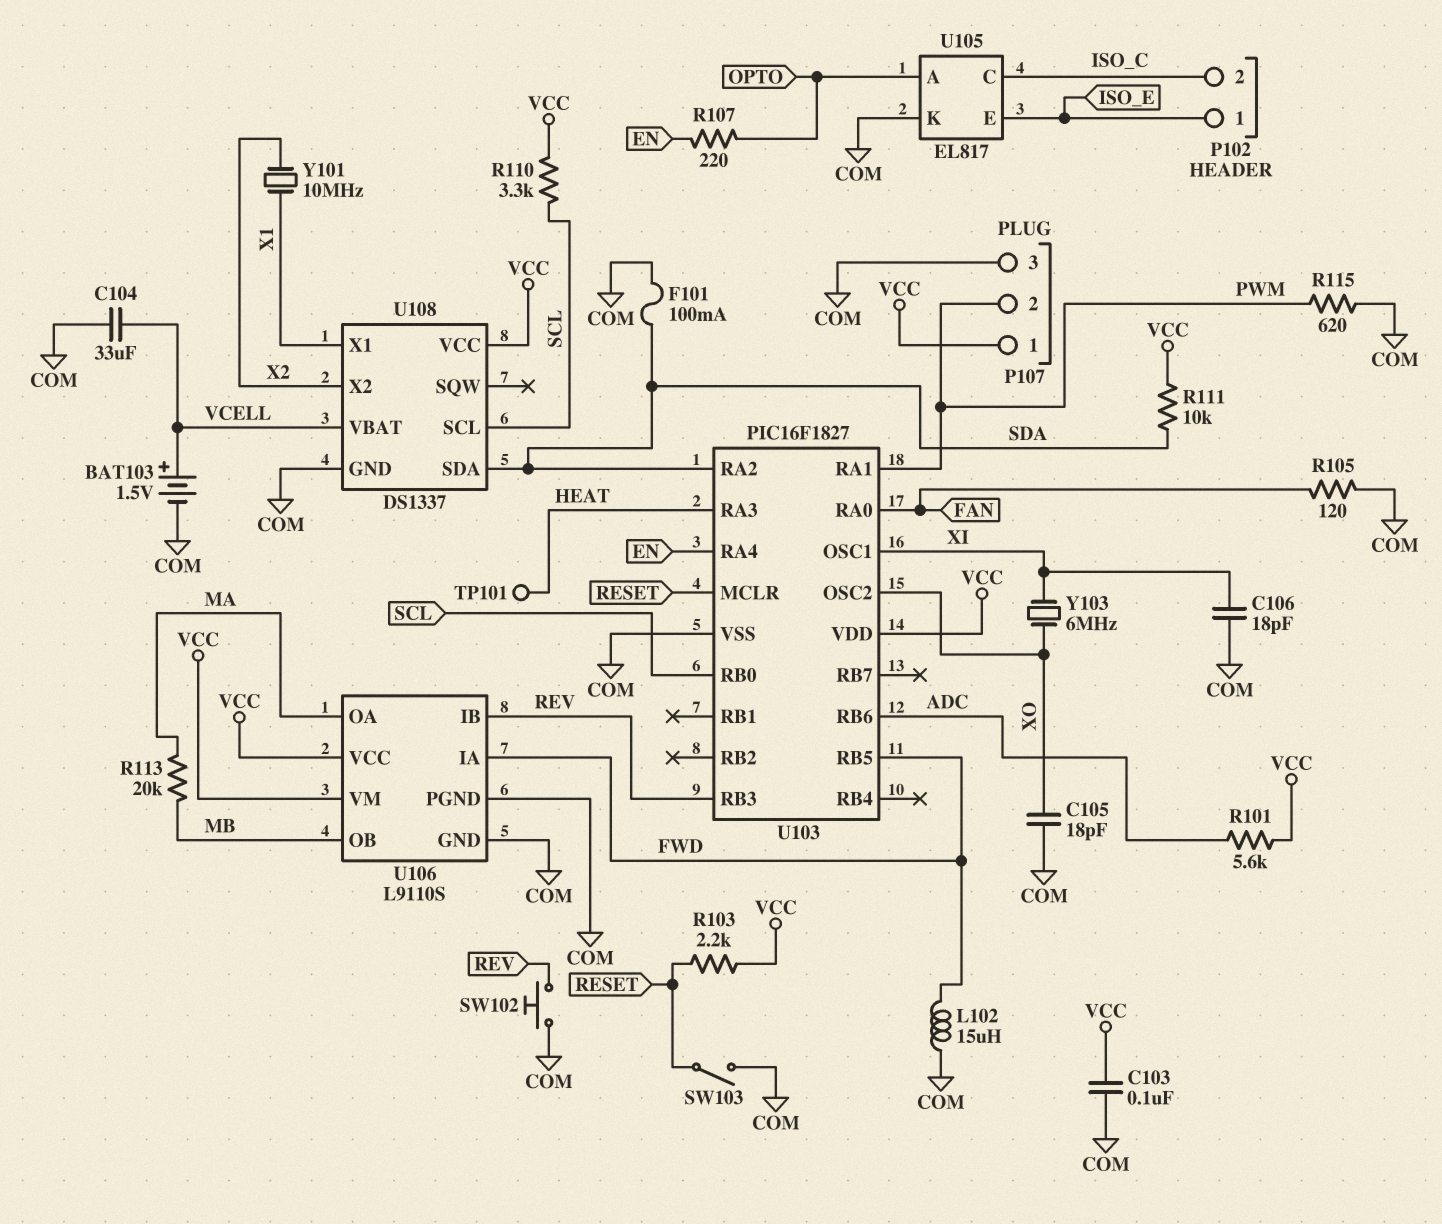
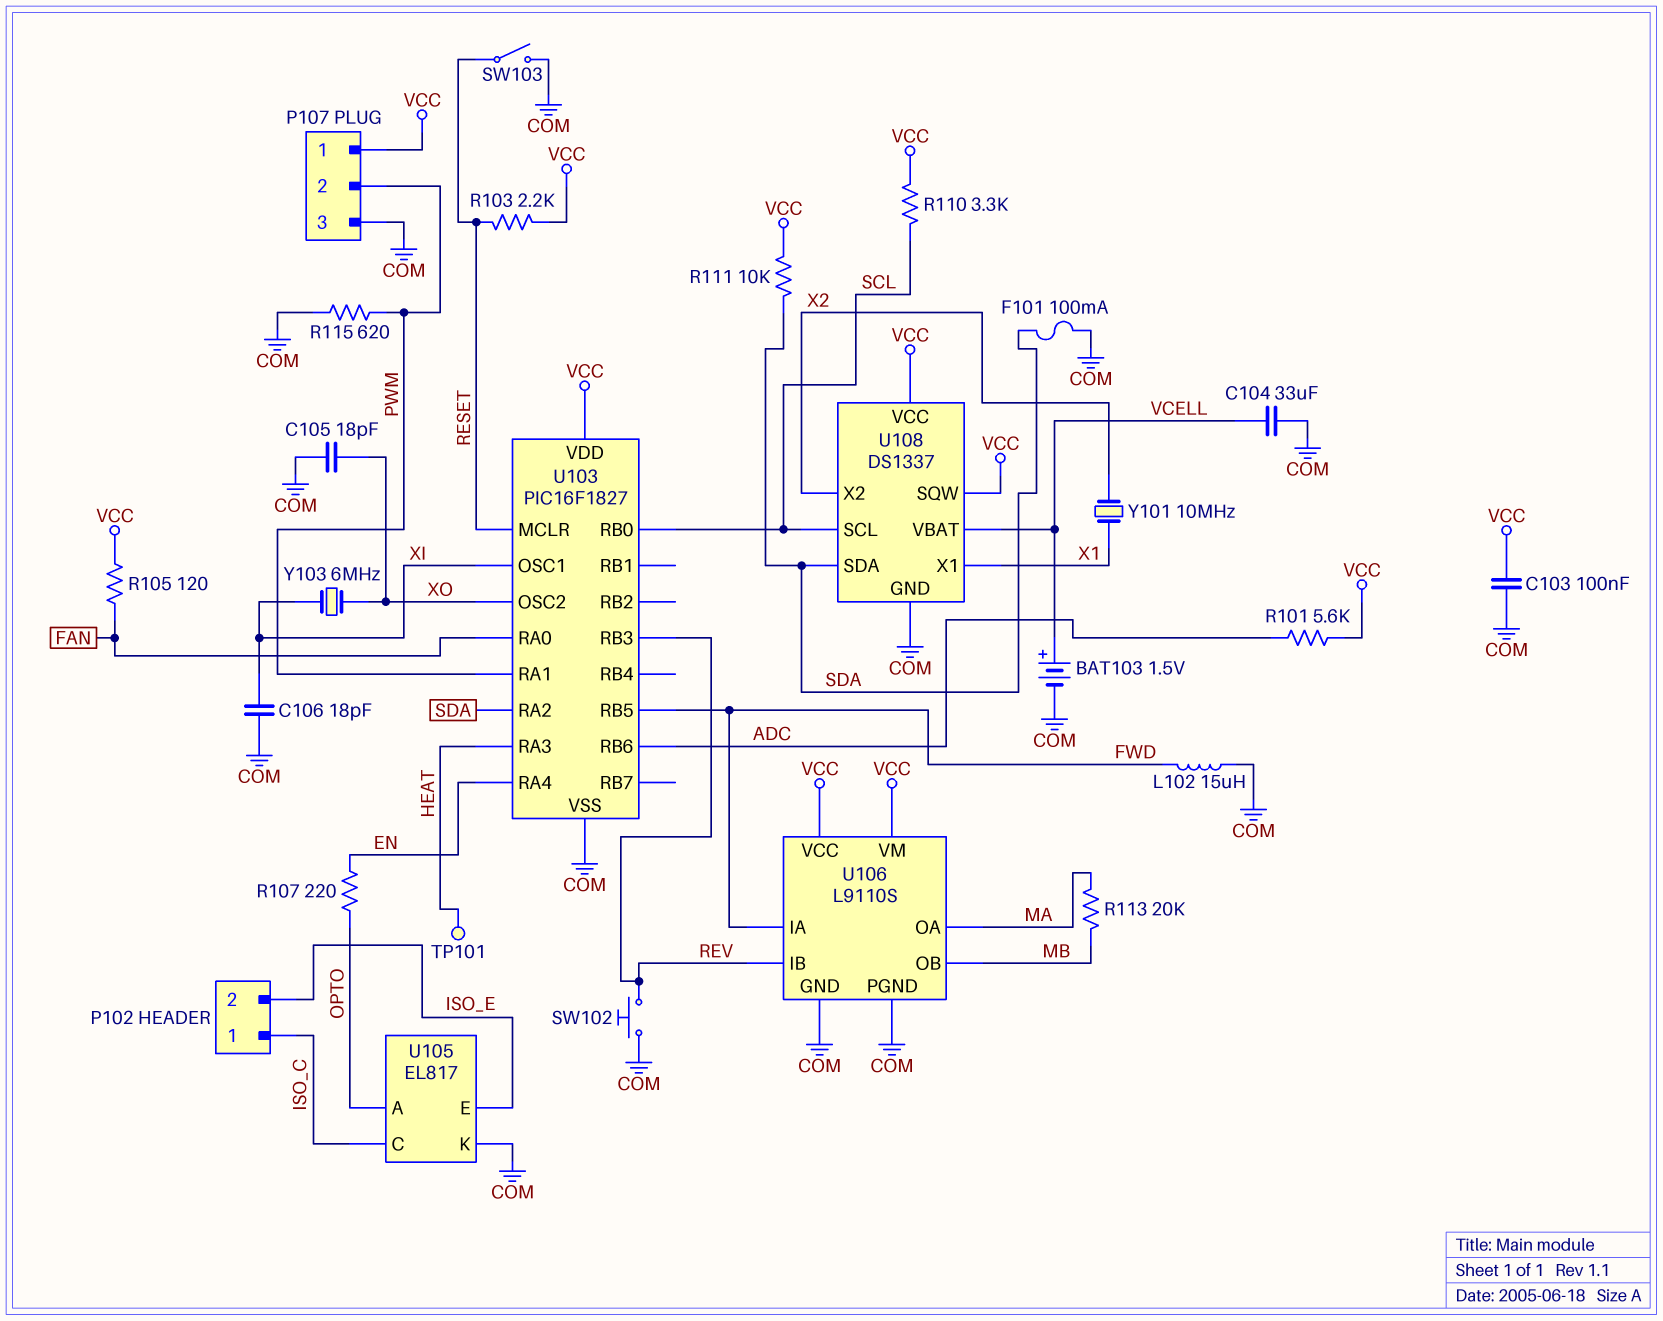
P102 pin 1: ISO_E -> ISO_C
P102 pin 2: ISO_C -> ISO_E
R105: 120 (COM, FAN) -> 120 (FAN, VCC)
U108 pin SQW: none -> VCC

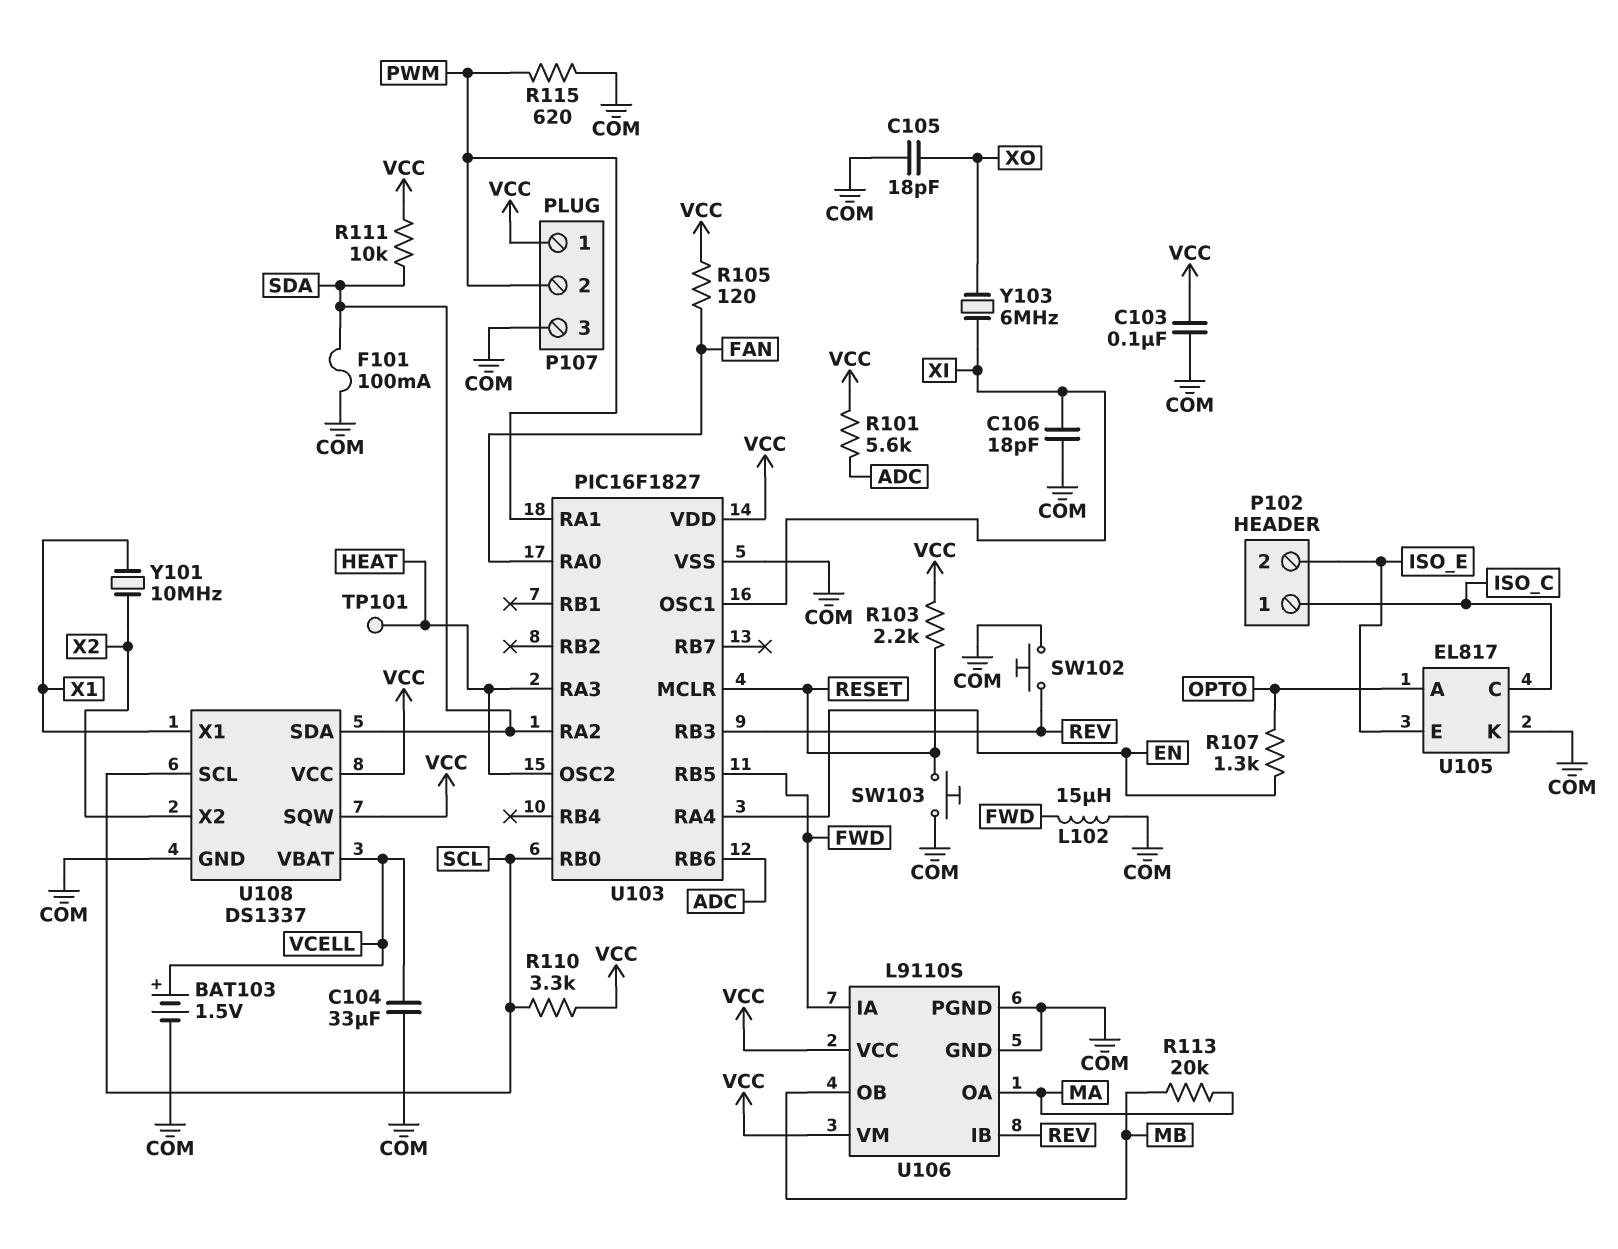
R107: 220 (EN, OPTO) -> 1.3k (EN, OPTO)
SW103: switch (COM, RESET) -> button (COM, RESET)
U103 pin OSC2: XO -> HEAT

